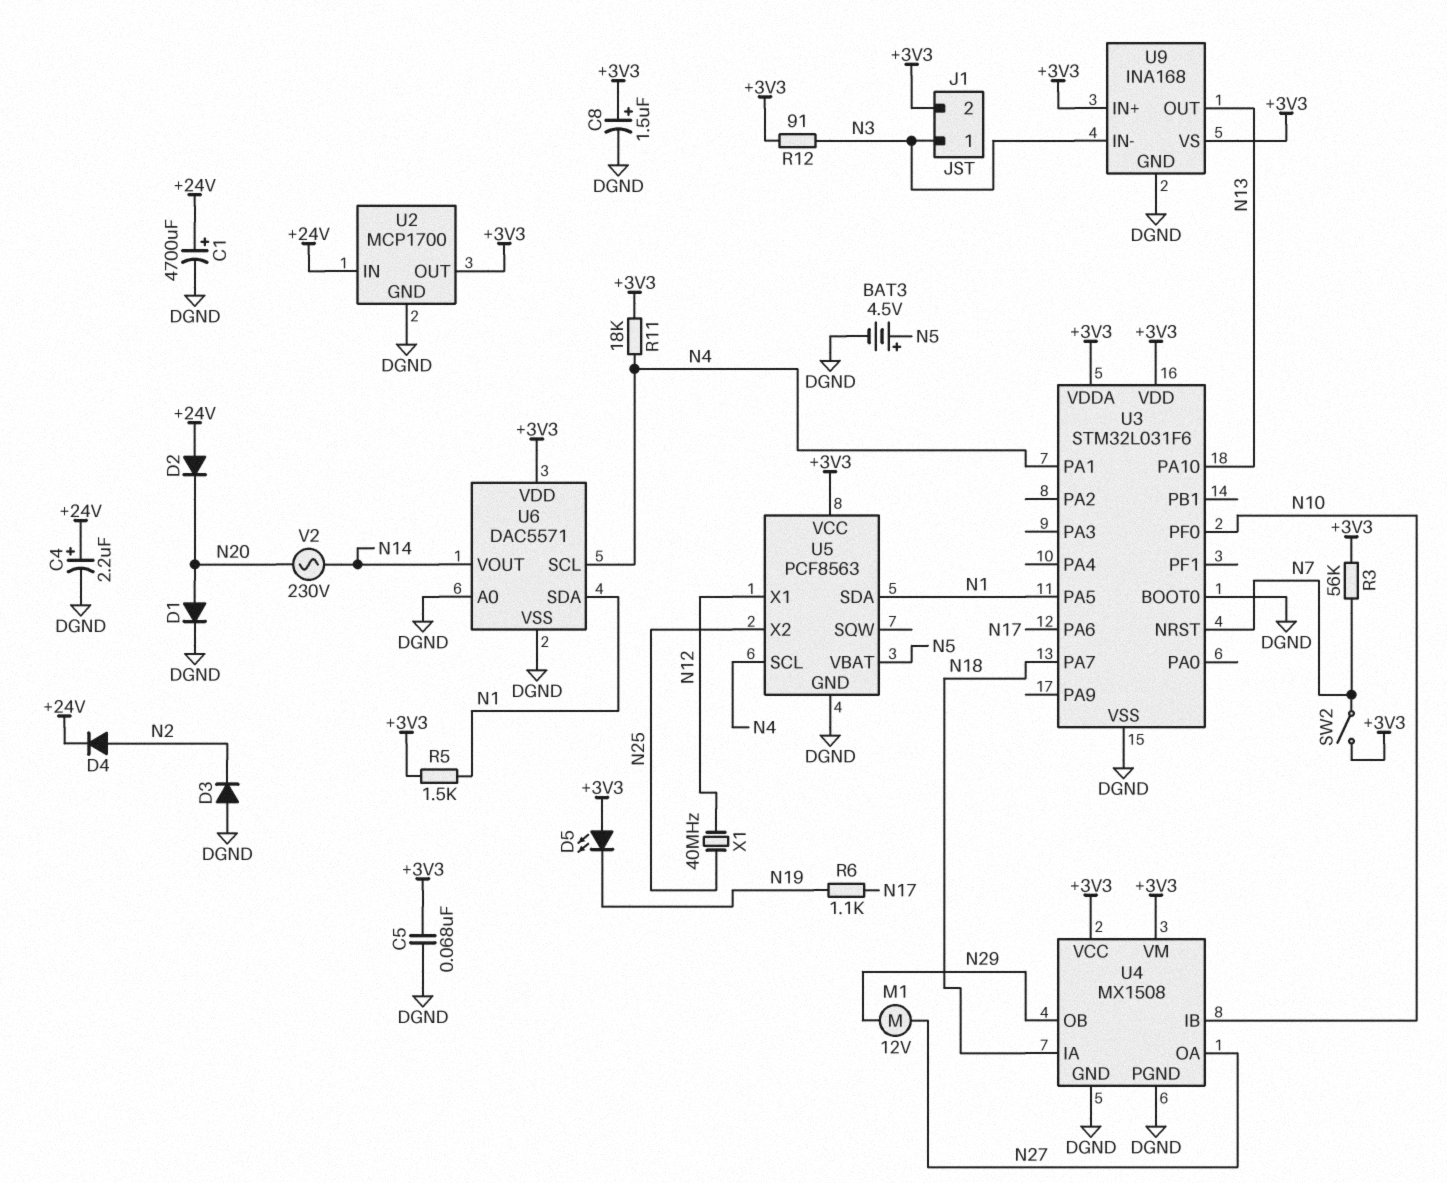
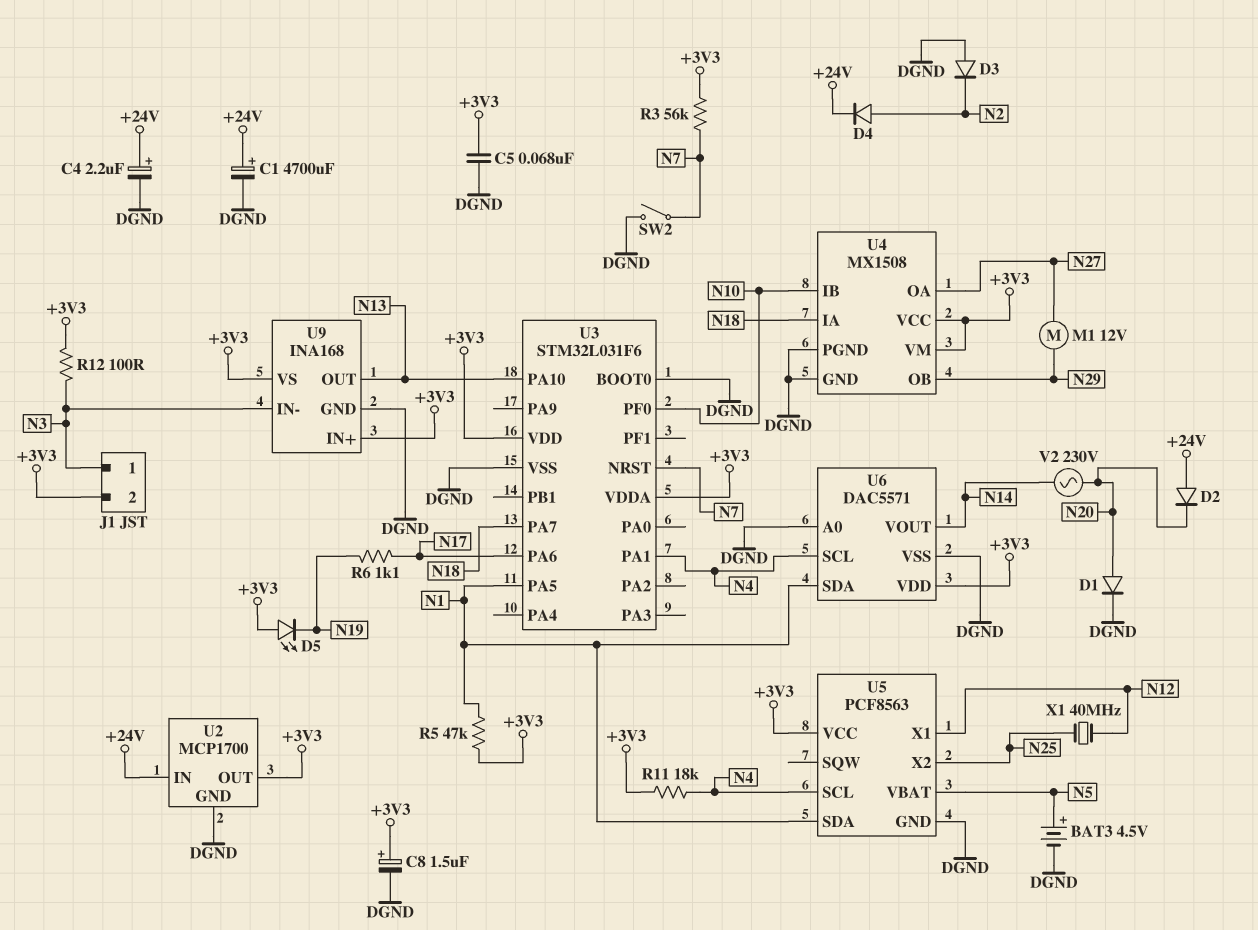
R5: 1.5k (+3V3, N1) -> 47k (+3V3, N1)
R12: 91 (+3V3, N3) -> 100 (+3V3, N3)
SW2: switch (+3V3, N7) -> switch (DGND, N7)

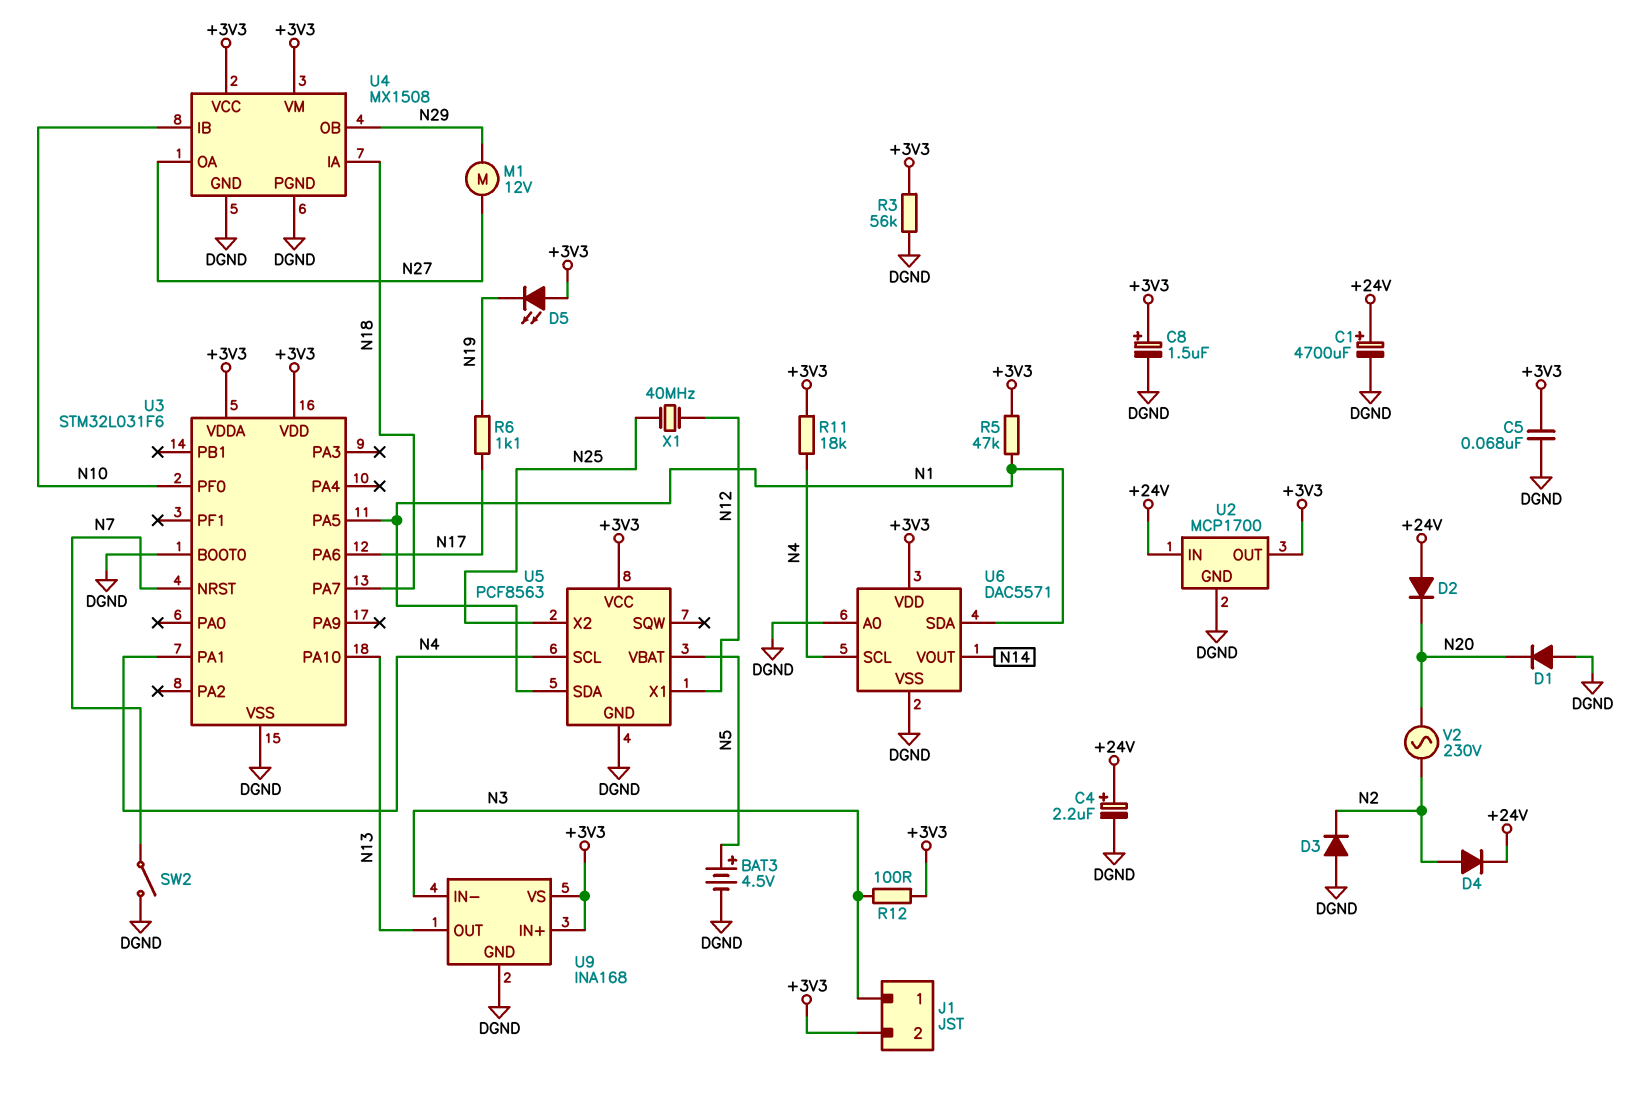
D1: diode (A N20, K DGND) -> diode (A DGND, K N20)
R3: 56k (+3V3, N7) -> 56k (+3V3, DGND)
V2: AC 230V (N14, N20) -> AC 230V (N2, N20)

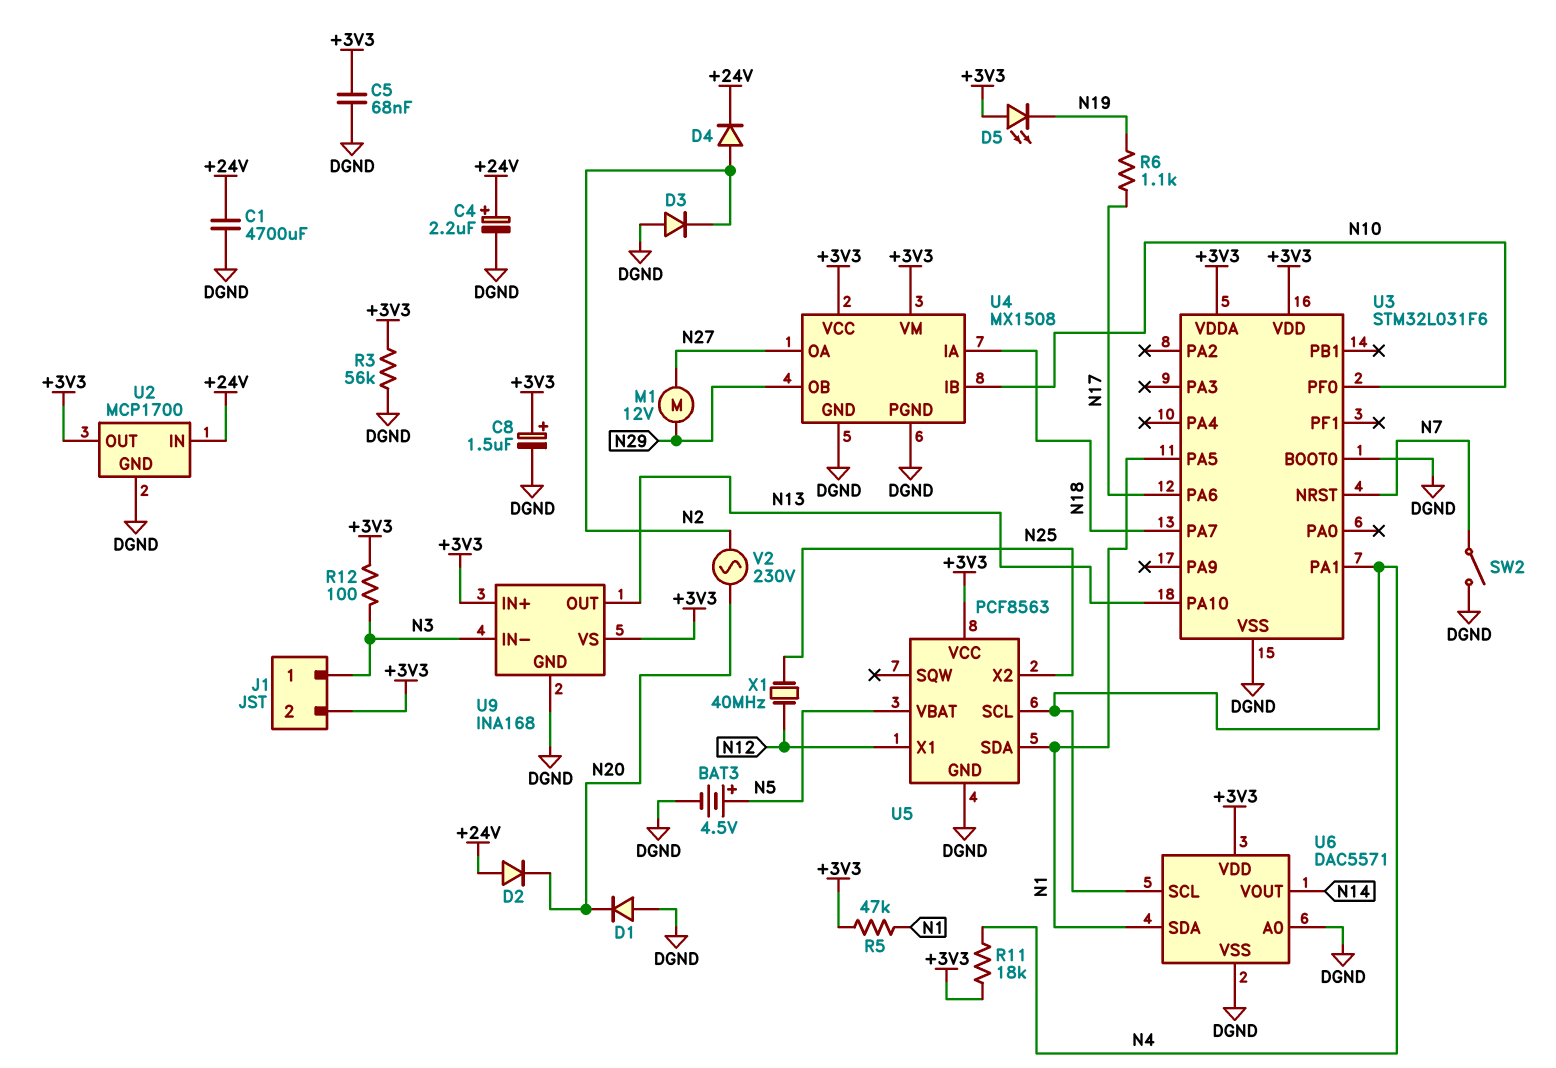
C1: 4700uF (plus +24V, minus DGND) -> 4700uF (+24V, DGND)

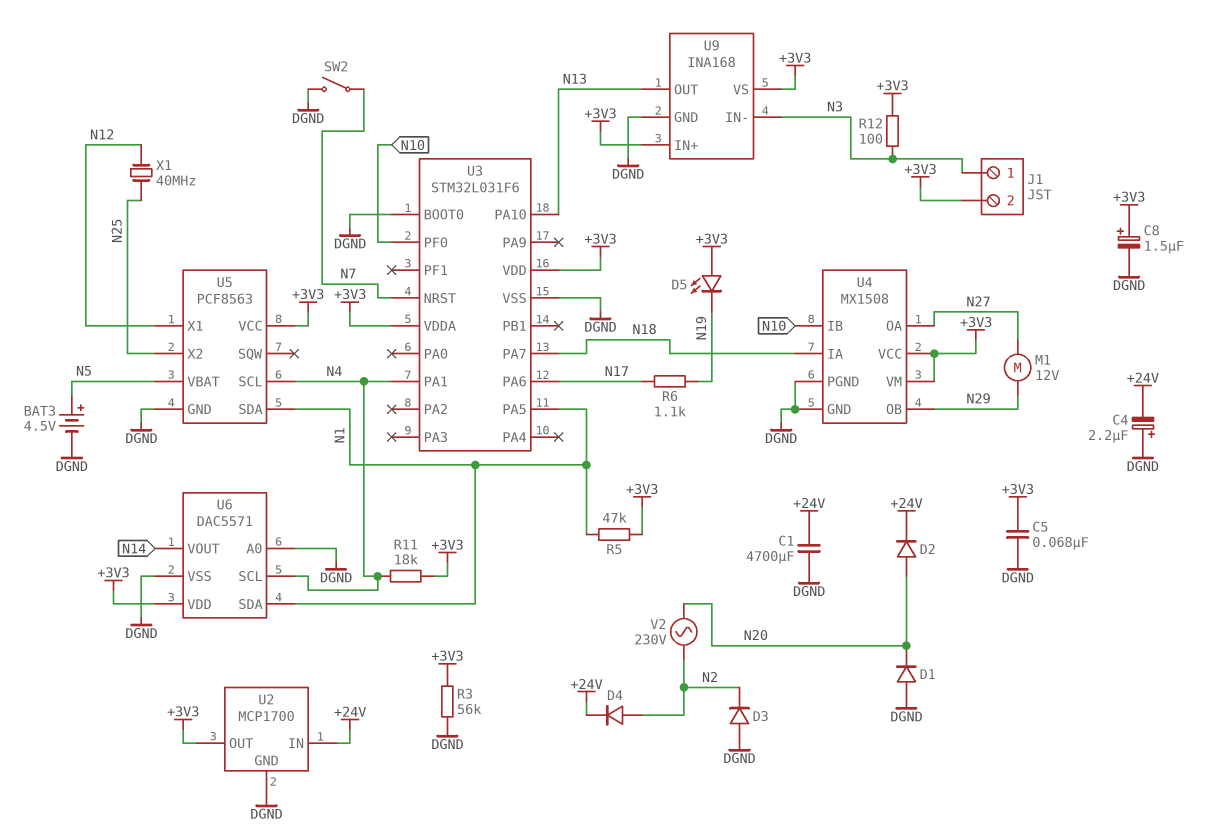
C4: 2.2uF (plus +24V, minus DGND) -> 2.2uF (plus DGND, minus +24V)
D2: diode (A +24V, K N20) -> diode (A N20, K +24V)

